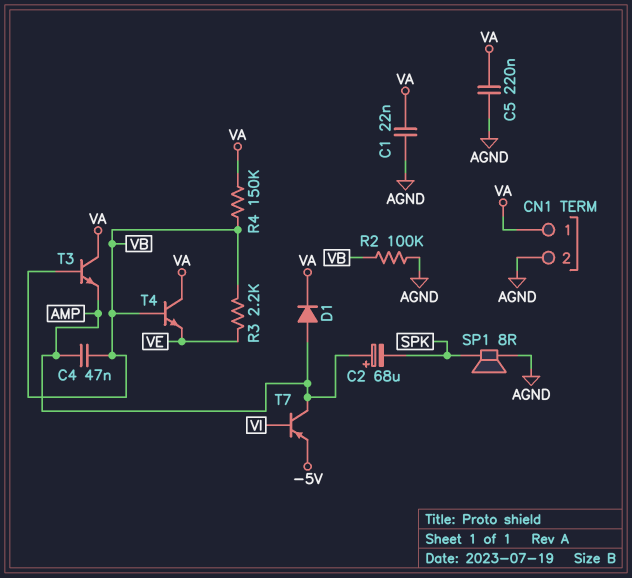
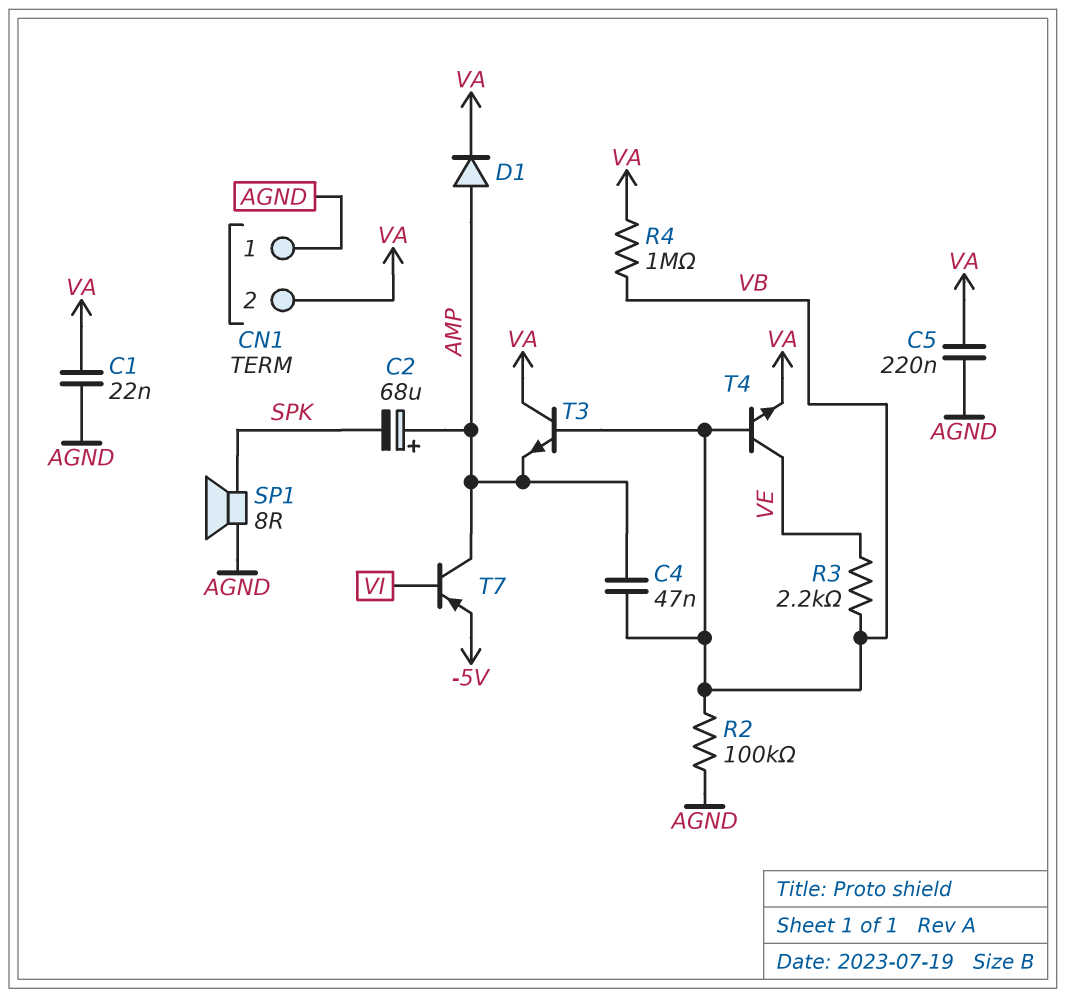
CN1 pin 1: VA -> AGND
CN1 pin 2: AGND -> VA
R4: 150k (VA, VB) -> 1M (VA, VB)
T4: NPN (B VB, C VA, E VE) -> NPN (B VB, C VE, E VA)

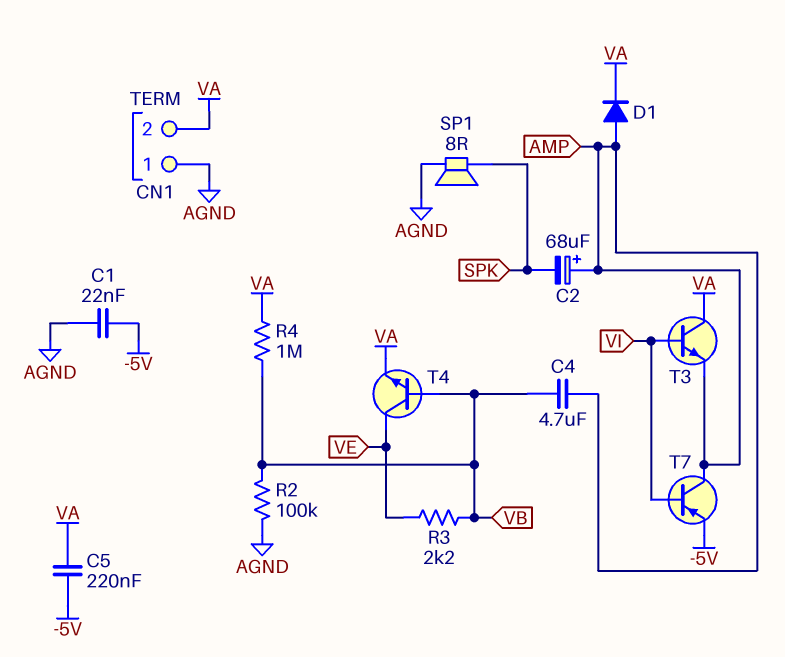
C1: 22nF (AGND, VA) -> 22nF (-5V, AGND)
C4: 47nF (AMP, VB) -> 4.7uF (AMP, VB)
C5: 220nF (AGND, VA) -> 220nF (-5V, VA)
T3: NPN (B VB, C VA, E AMP) -> NPN (B VI, C VA, E AMP)

